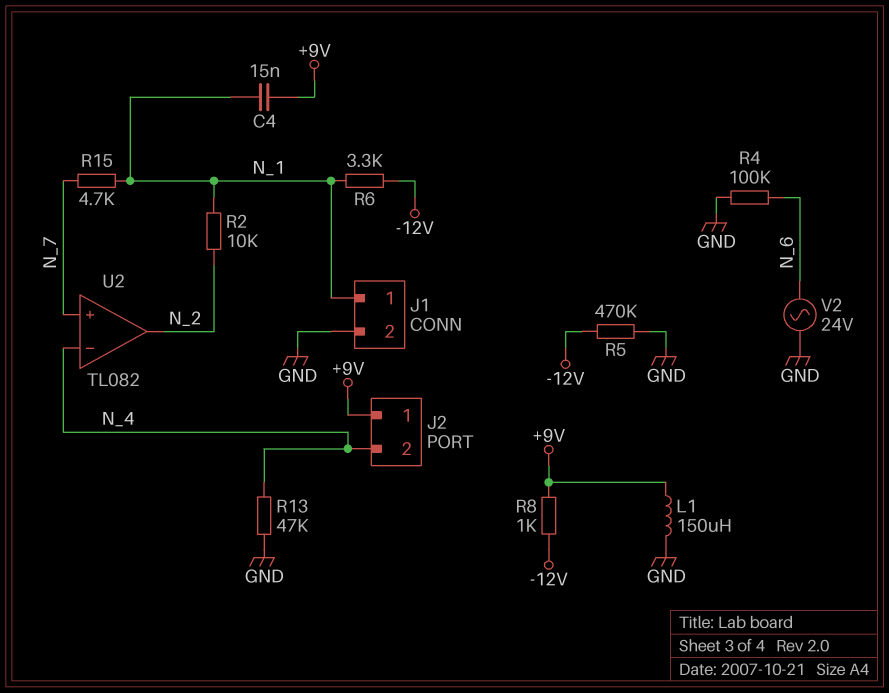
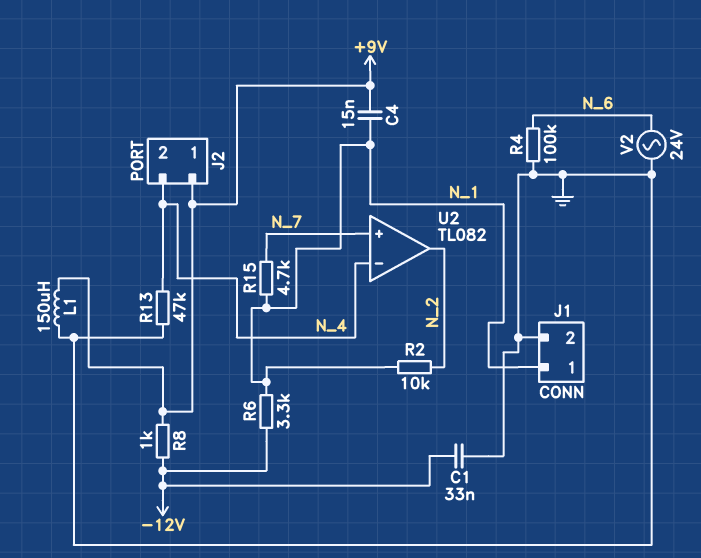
C1: none -> 33nF (-12V, GND)
R5: 470k (-12V, GND) -> none

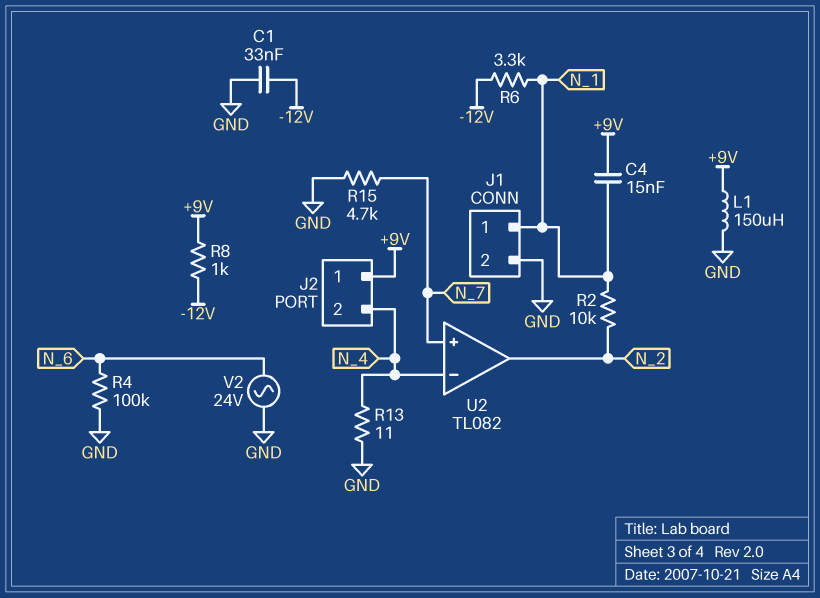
R13: 47k (GND, N_4) -> 11 (GND, N_4)
R15: 4.7k (N_1, N_7) -> 4.7k (GND, N_7)

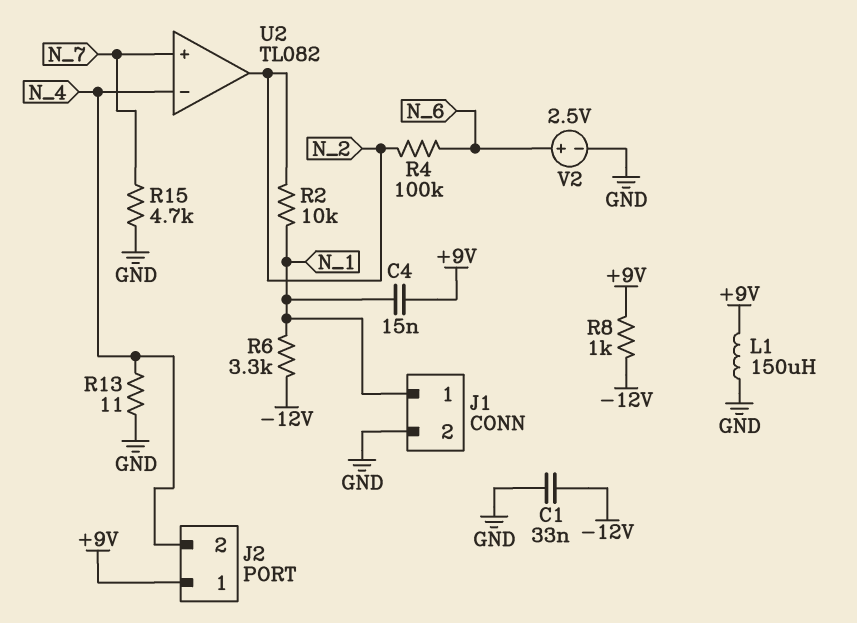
R4: 100k (GND, N_6) -> 100k (N_2, N_6)
V2: AC 24V (GND, N_6) -> 2.5V (plus N_6, minus GND)

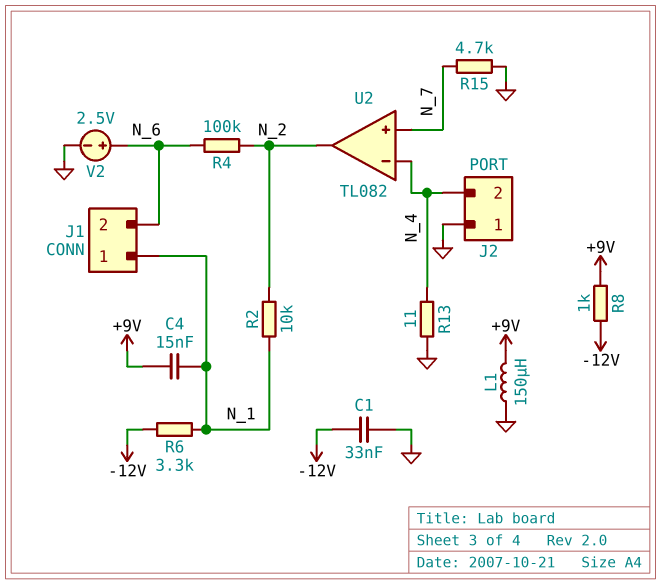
J1 pin 2: GND -> N_6
J2 pin 1: +9V -> GND

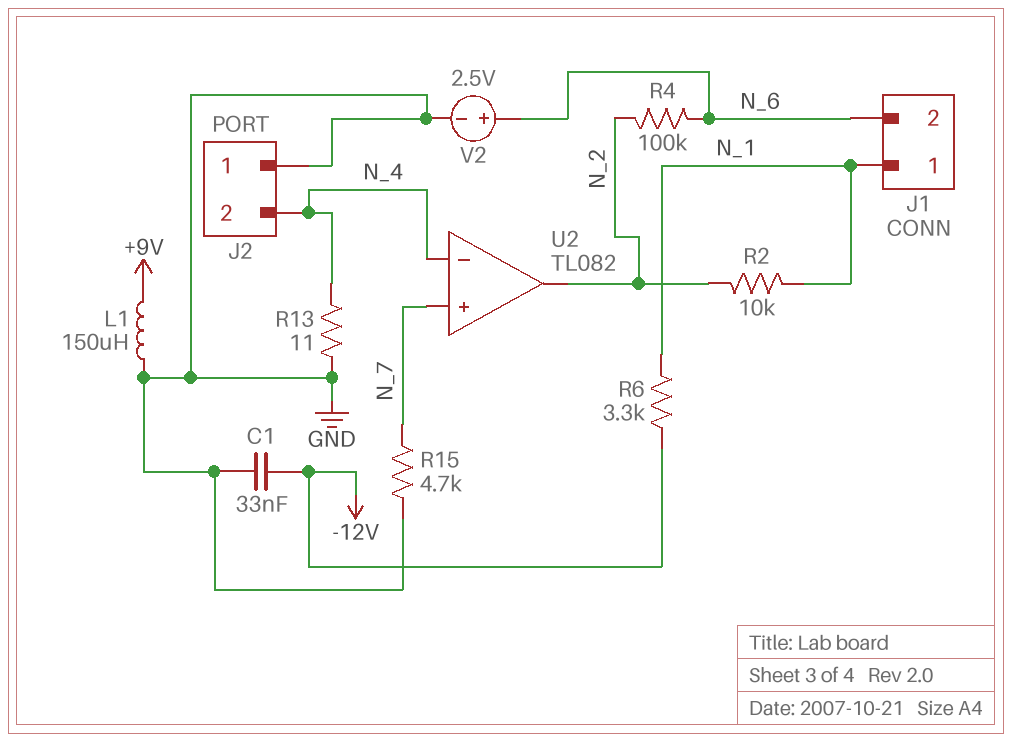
C4: 15nF (+9V, N_1) -> none
R8: 1k (+9V, -12V) -> none

